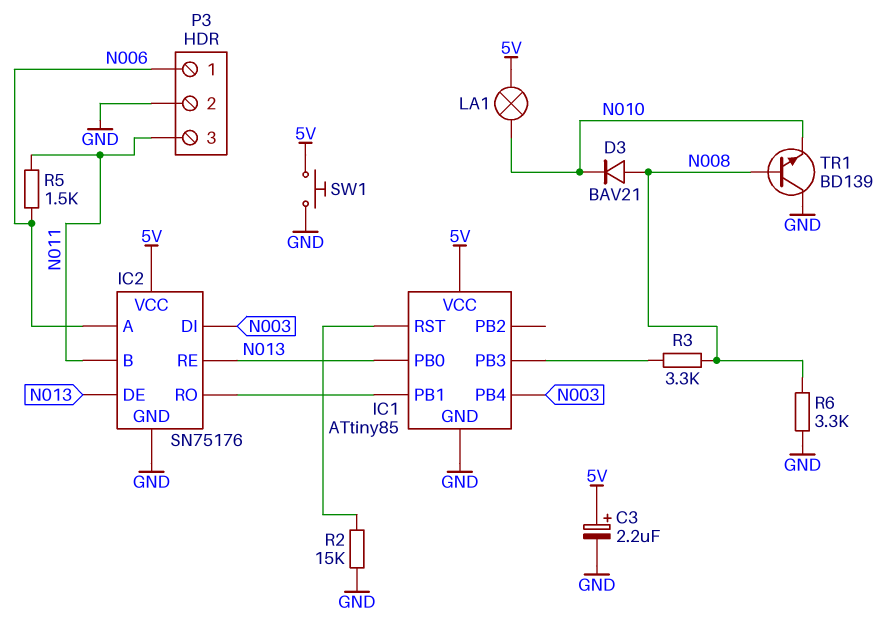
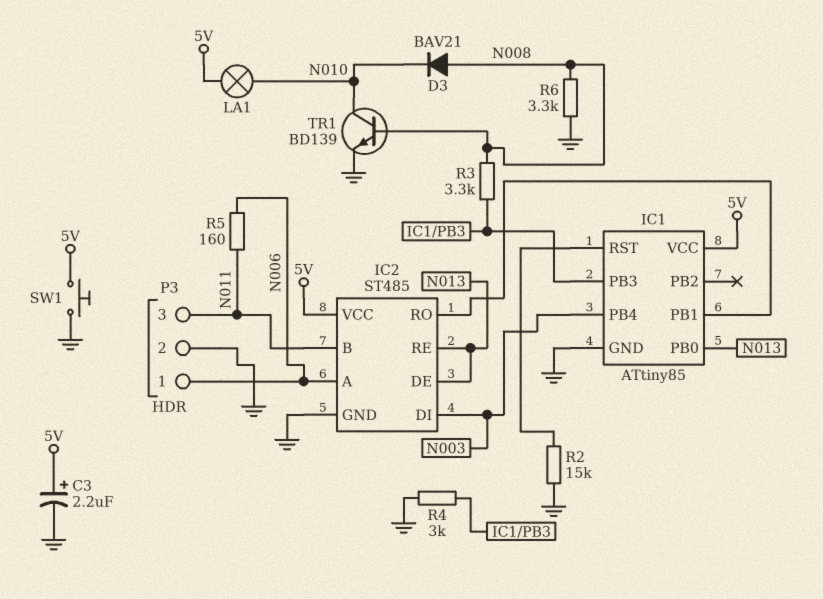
IC2: SN75176 -> ST485
R4: none -> 3k (GND, IC1/PB3)
R5: 1.5k (N006, N011) -> 160 (N006, N011)
TR1: NPN BD139 (B N008, C GND, E N010) -> NPN BD139 (B N008, C N010, E GND)

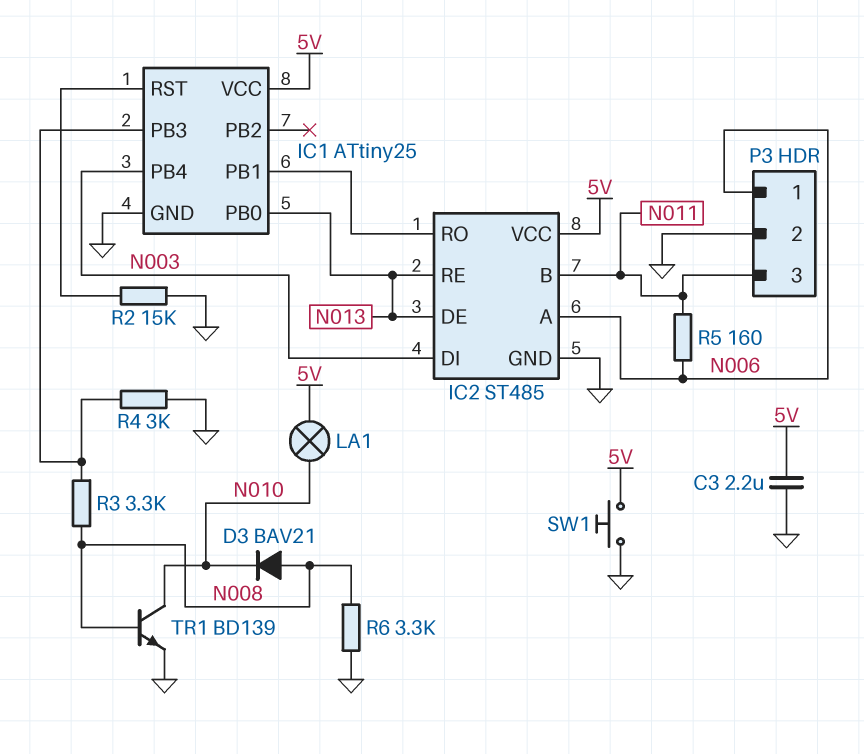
C3: 2.2uF (plus 5V, minus GND) -> 2.2uF (5V, GND)
IC1: ATtiny85 -> ATtiny25

